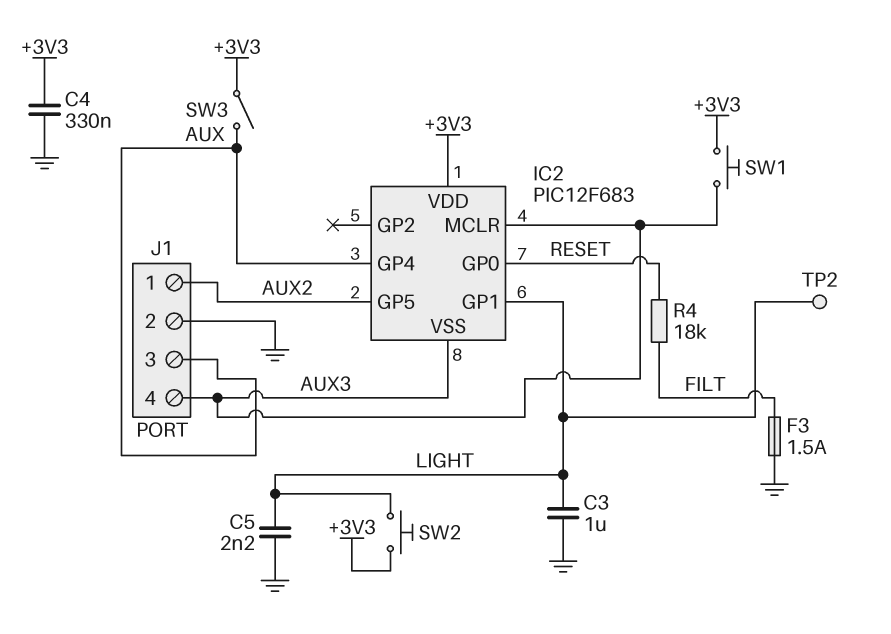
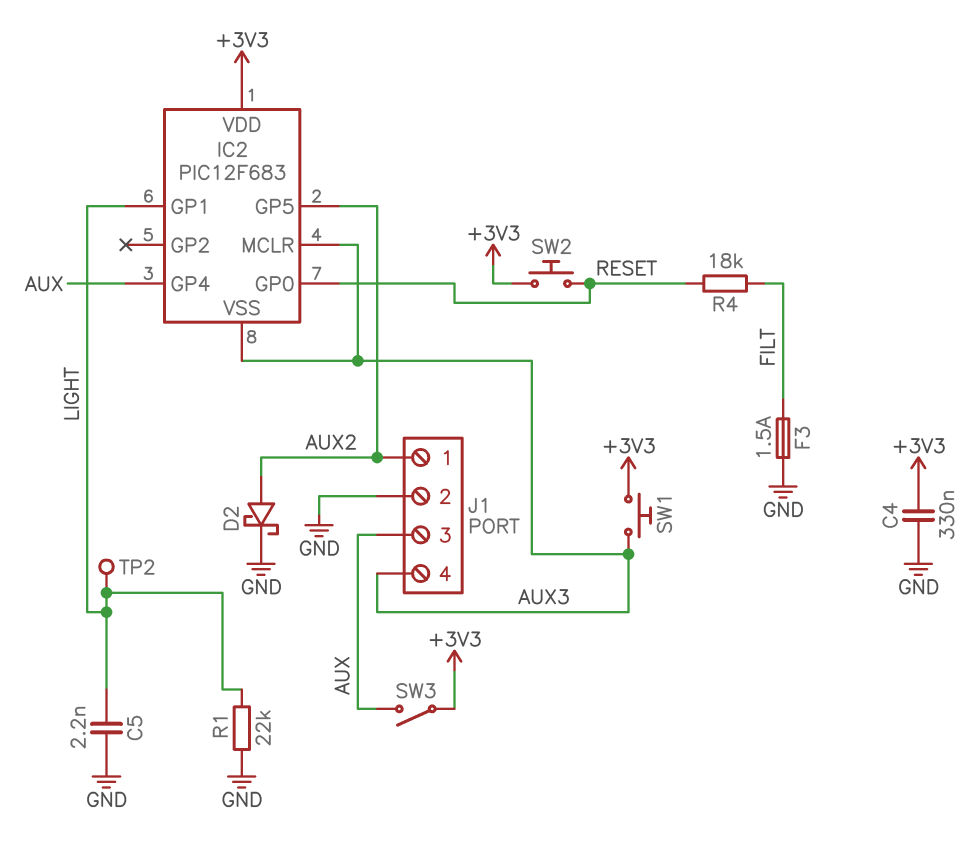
C3: 1uF (GND, LIGHT) -> none
D2: none -> schottky (A AUX2, K GND)
R1: none -> 22k (GND, LIGHT)
SW2: button (+3V3, LIGHT) -> button (+3V3, RESET)

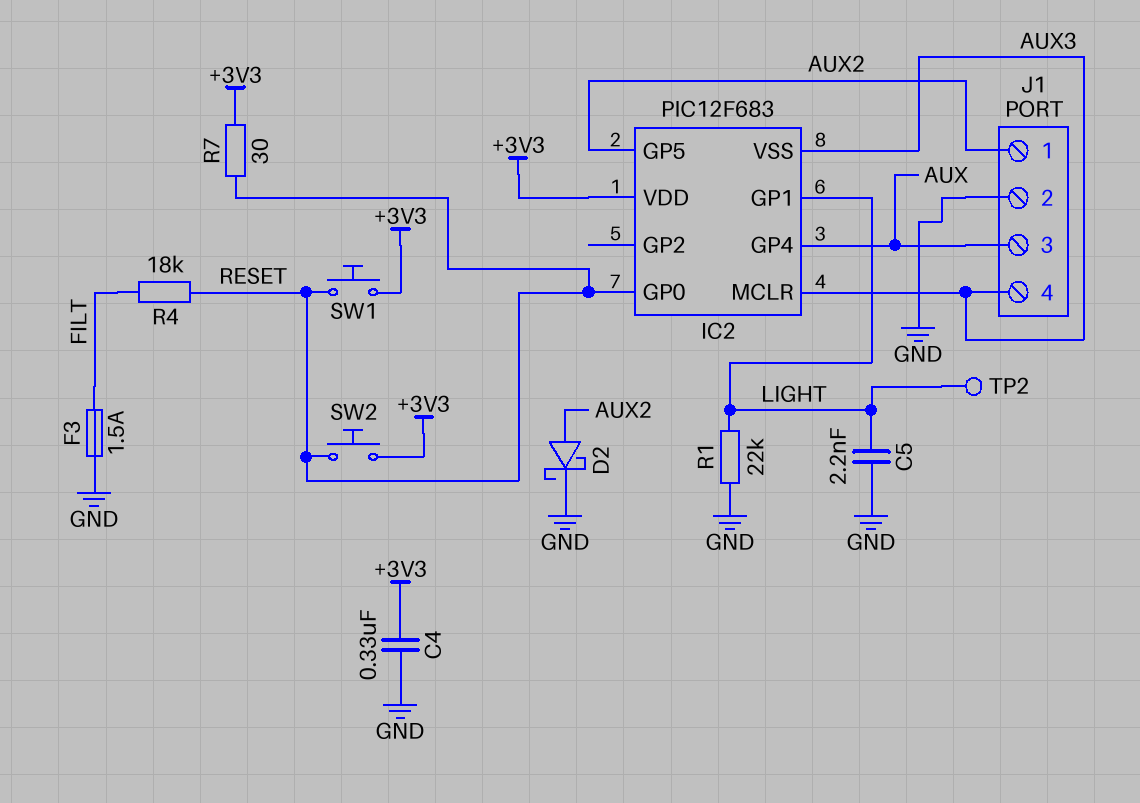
R7: none -> 30 (+3V3, RESET)
SW1: button (+3V3, AUX3) -> button (+3V3, RESET)
SW3: switch (+3V3, AUX) -> none

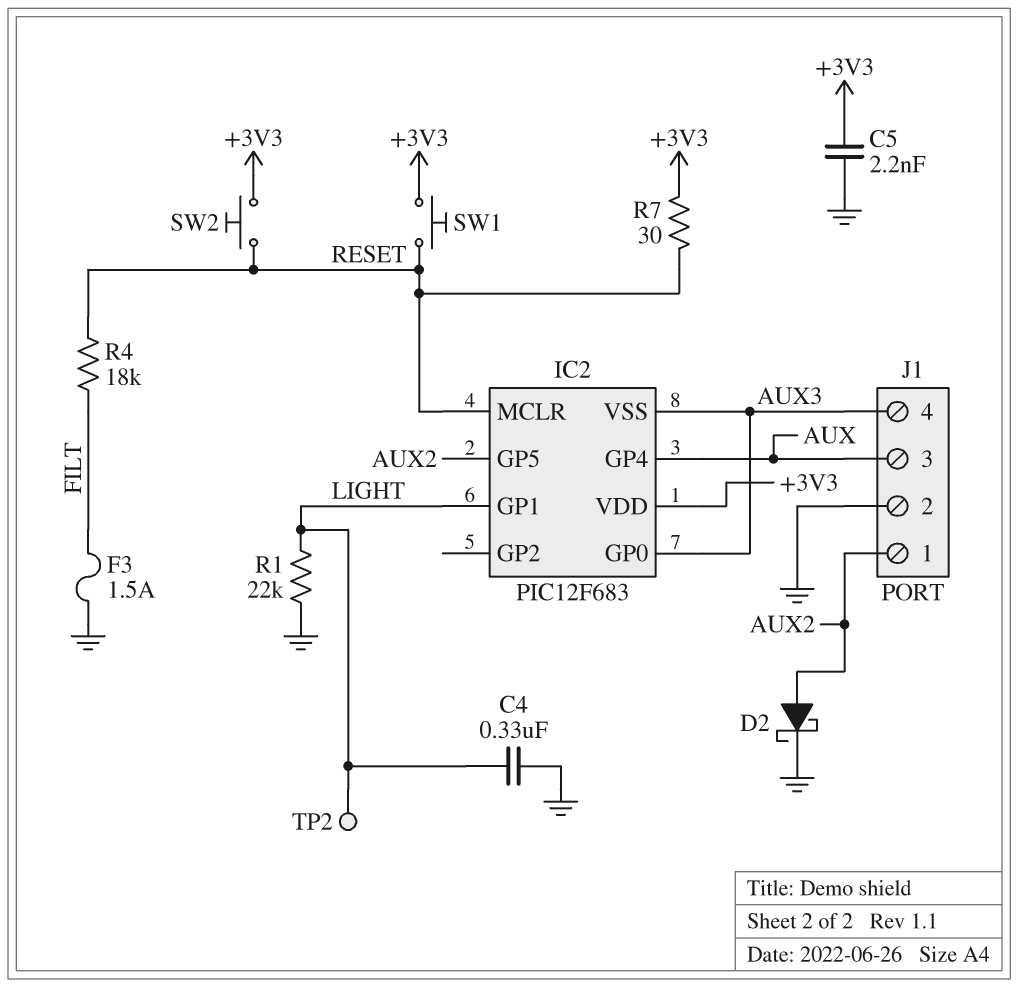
C4: 330nF (+3V3, GND) -> 330nF (GND, LIGHT)
C5: 2.2nF (GND, LIGHT) -> 2.2nF (+3V3, GND)
IC2 pin GP0: RESET -> AUX3
IC2 pin MCLR: AUX3 -> RESET

